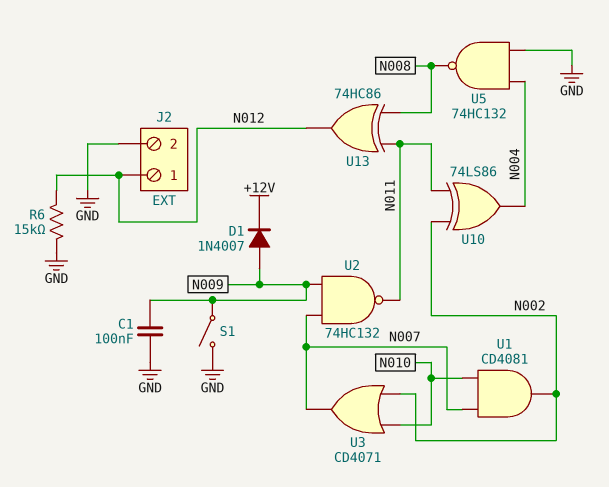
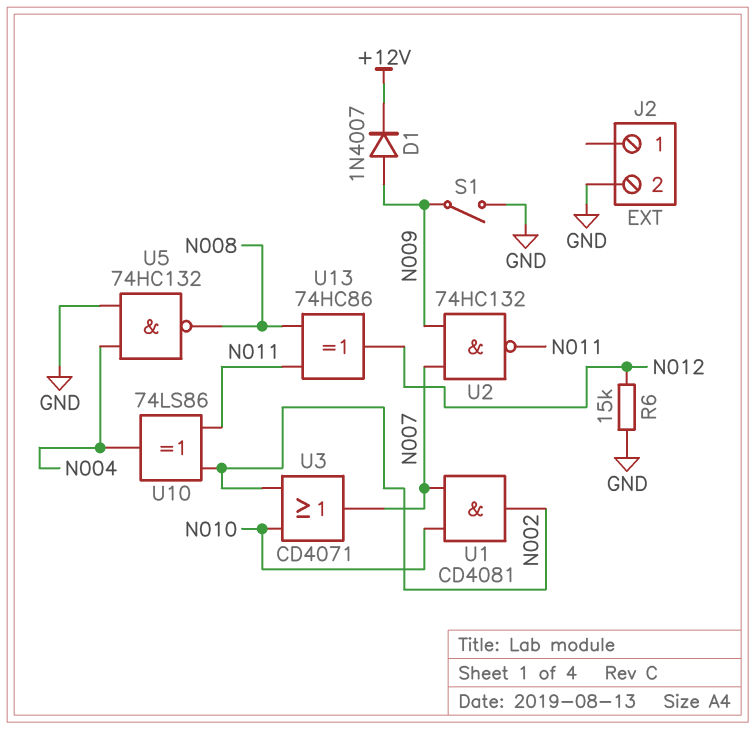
C1: 100nF (GND, N009) -> none
J2 pin 1: N012 -> none

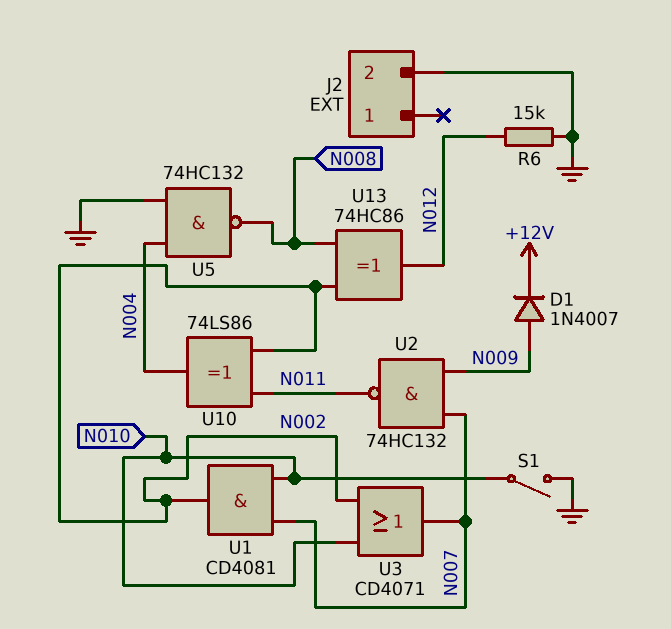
S1: switch (GND, N009) -> switch (GND, N010)
U13: XOR 74HC86 (in N008, in N011, out N012) -> XOR 74HC86 (in N002, in N008, out N012)

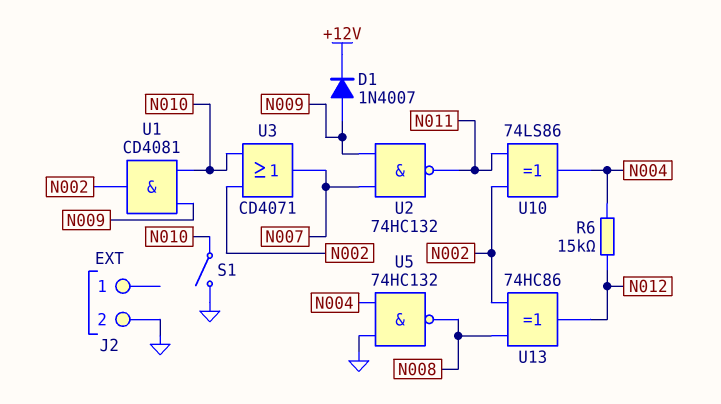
R6: 15k (GND, N012) -> 15k (N004, N012)
U1: AND CD4081 (in N007, in N010, out N002) -> AND CD4081 (in N009, in N010, out N002)

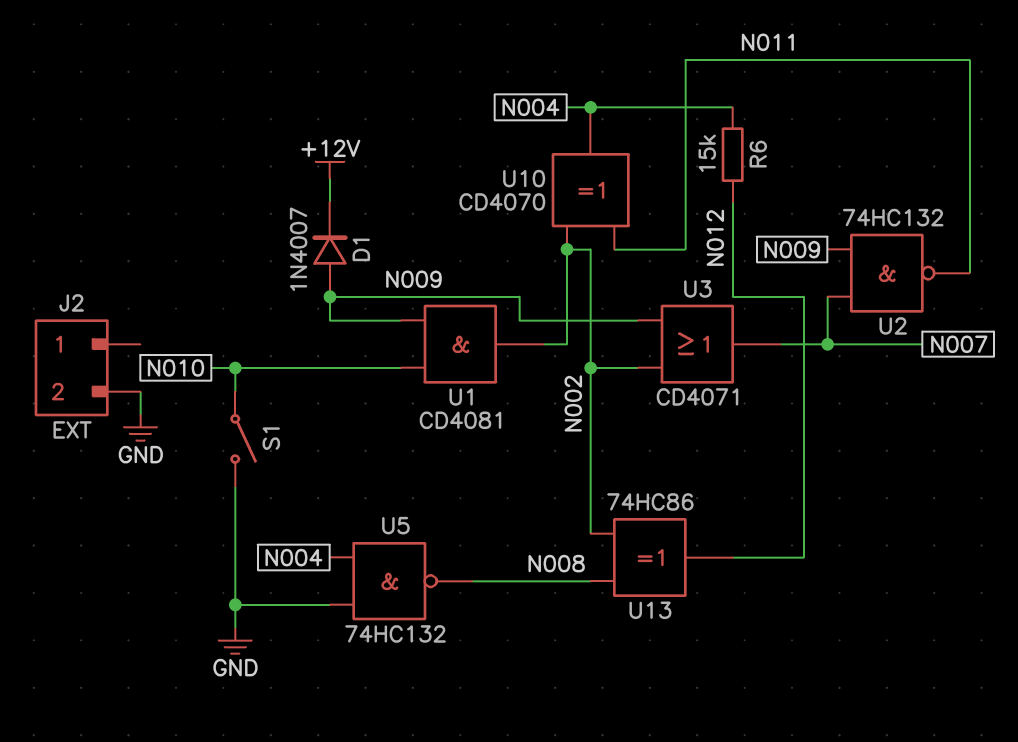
U3: OR CD4071 (in N002, in N010, out N007) -> OR CD4071 (in N002, in N009, out N007)
U10: XOR 74LS86 (in N002, in N011, out N004) -> XOR CD4070 (in N002, in N011, out N004)

